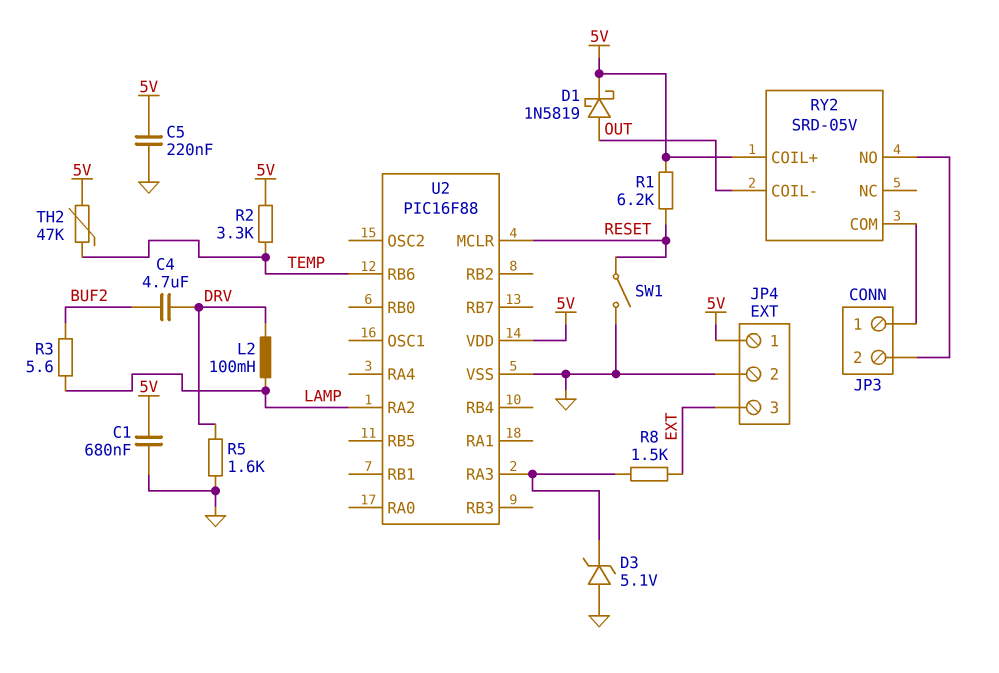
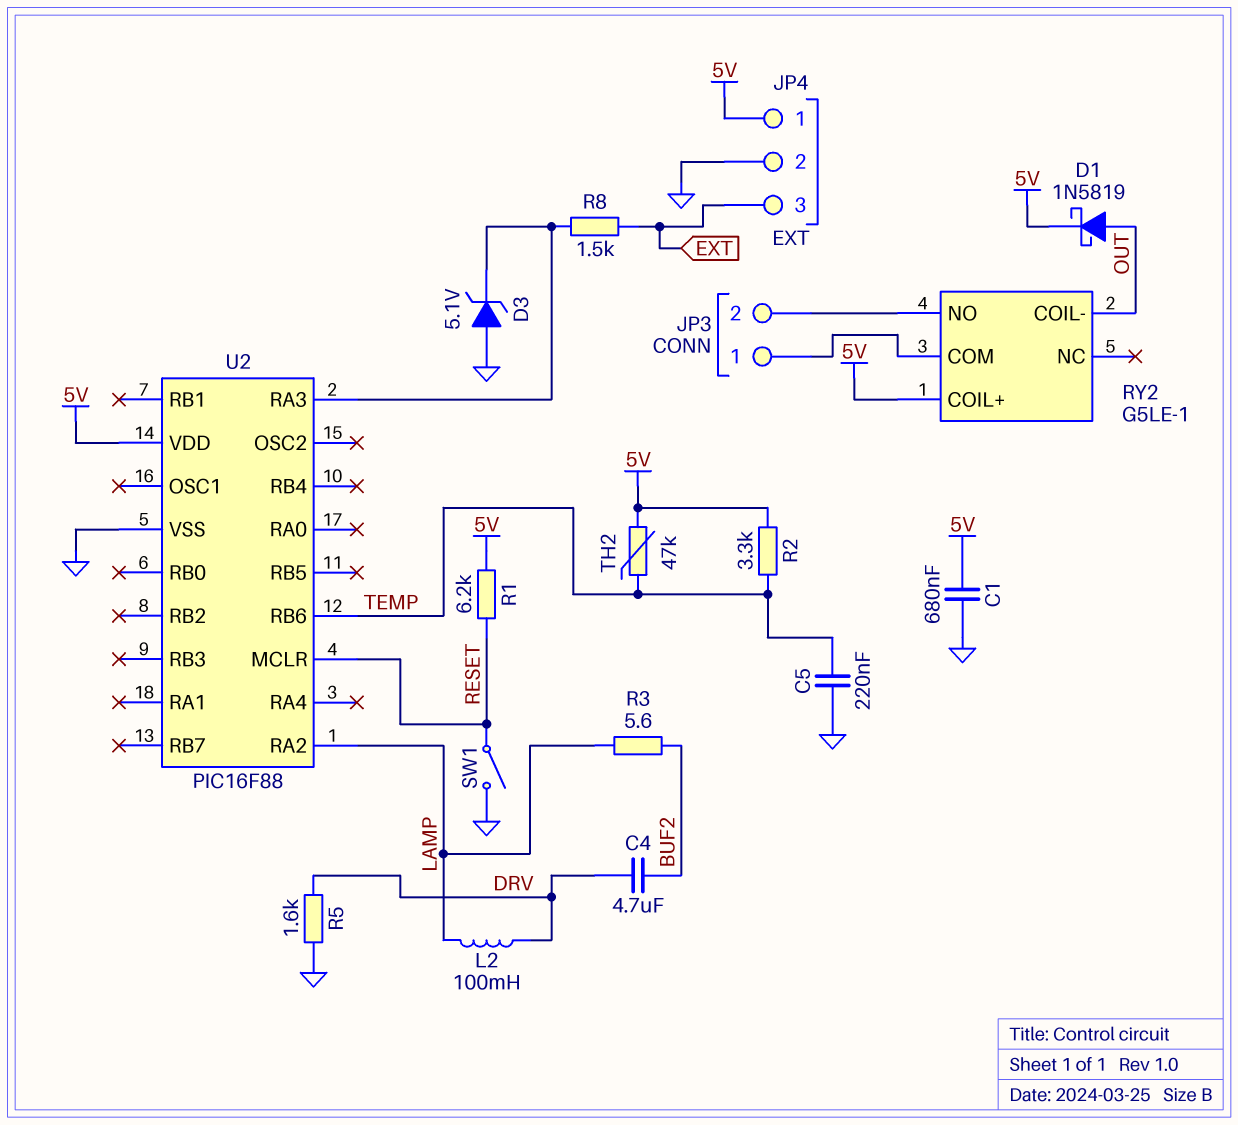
C5: 220nF (5V, GND) -> 220nF (GND, TEMP)
RY2: SRD-05V -> G5LE-1

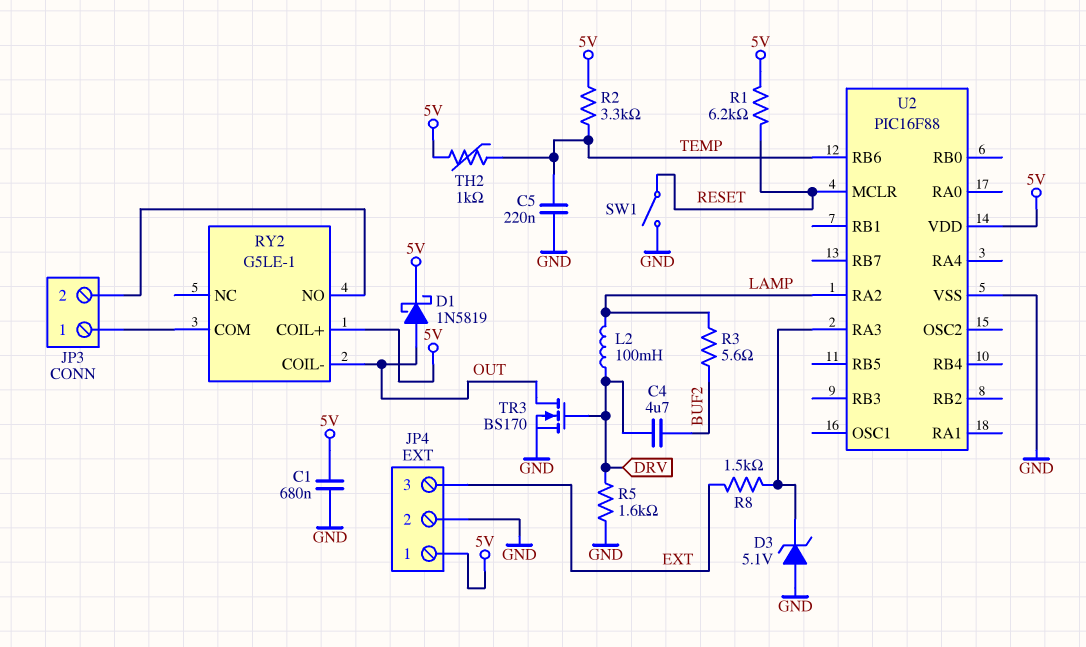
TH2: 47k (5V, TEMP) -> 1k (5V, TEMP)
TR3: none -> NMOS BS170 (G DRV, D OUT, S GND)

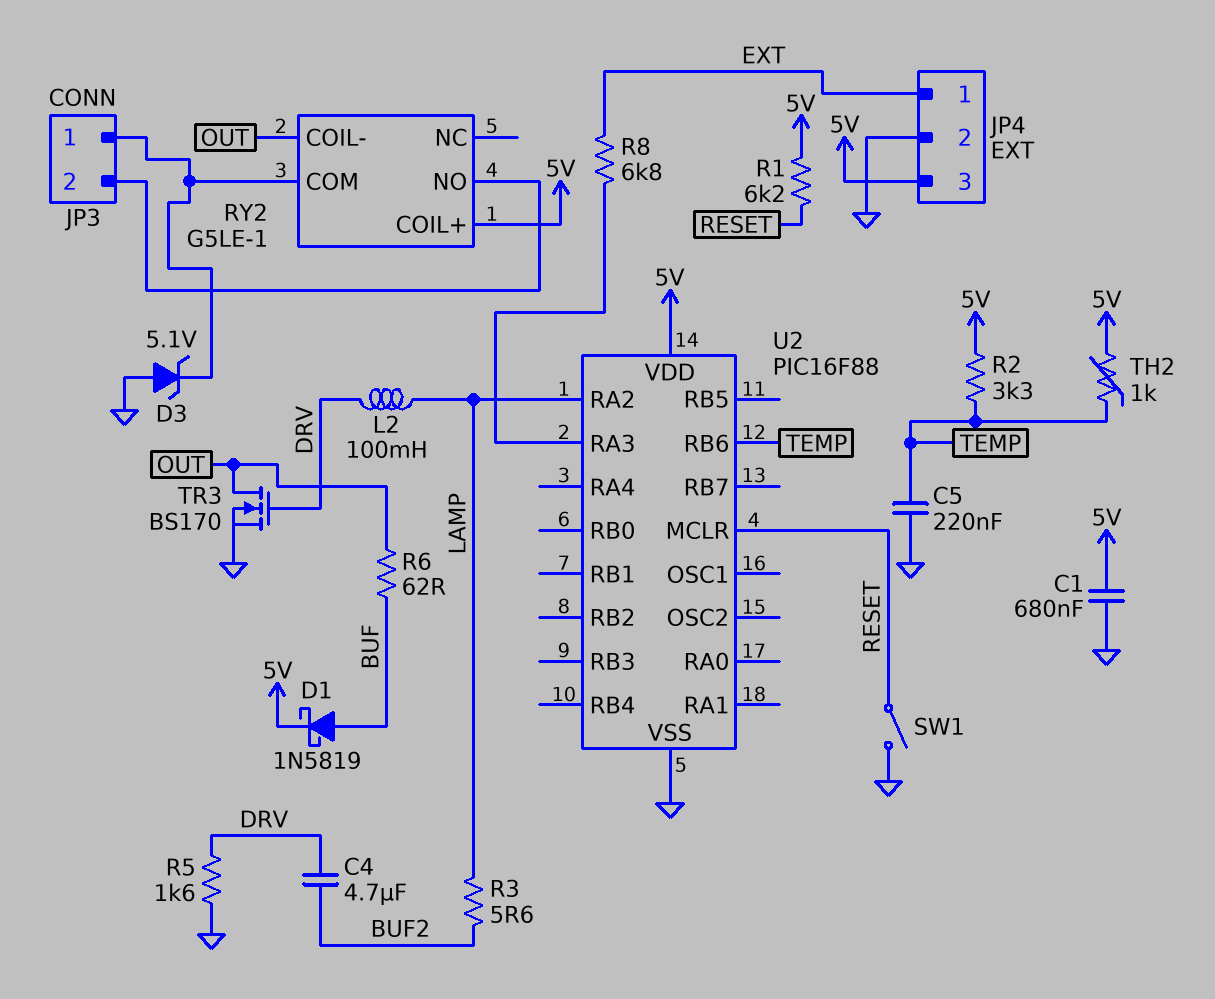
D1: schottky 1N5819 (A OUT, K 5V) -> schottky 1N5819 (A BUF, K 5V)
D3: zener 5.1V (A GND, K U2/RA3) -> zener 5.1V (A GND, K JP3/1)
JP4 pin 1: 5V -> EXT
JP4 pin 3: EXT -> 5V
R6: none -> 62 (BUF, OUT)
R8: 1.5k (EXT, U2/RA3) -> 6.8k (EXT, U2/RA3)

